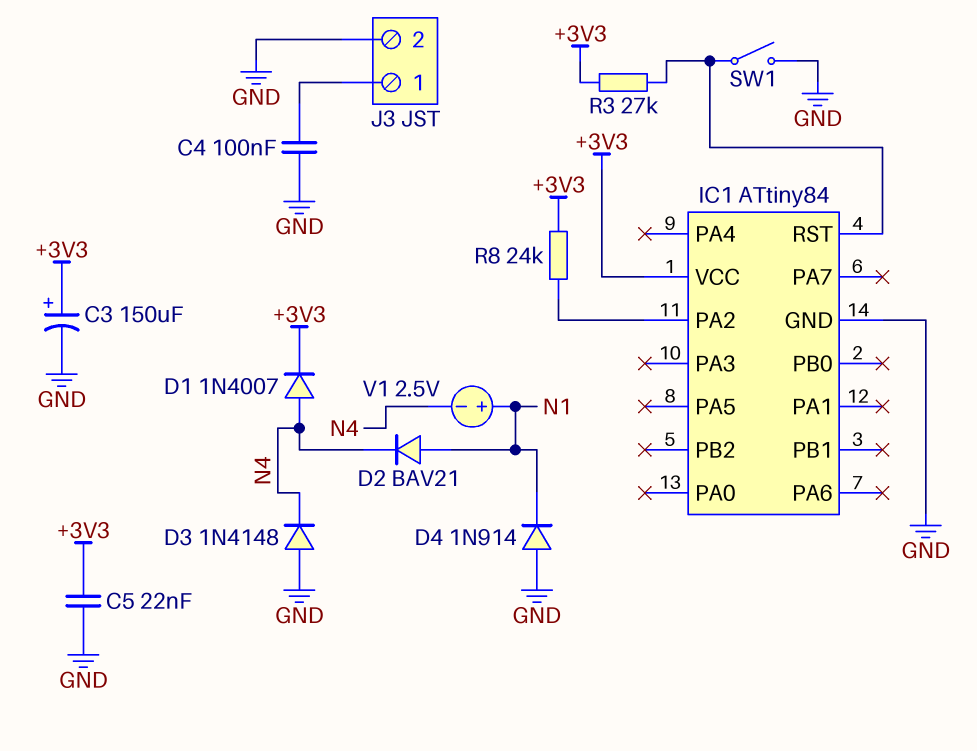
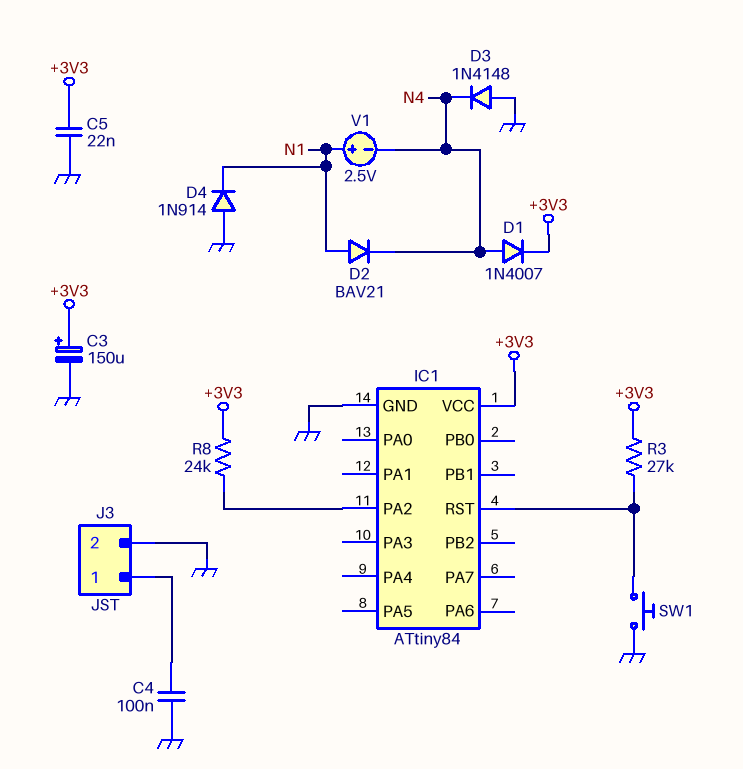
SW1: switch (GND, IC1/RST) -> button (GND, IC1/RST)

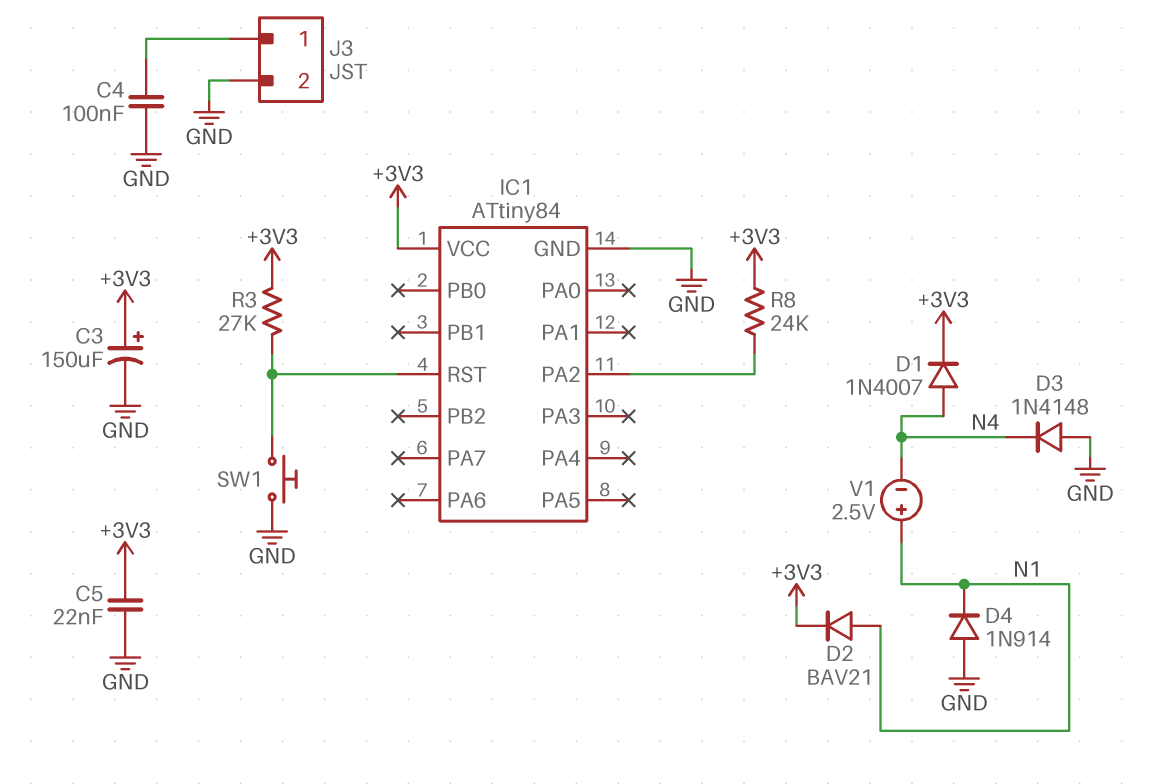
D2: diode BAV21 (A N1, K N4) -> diode BAV21 (A N1, K +3V3)

